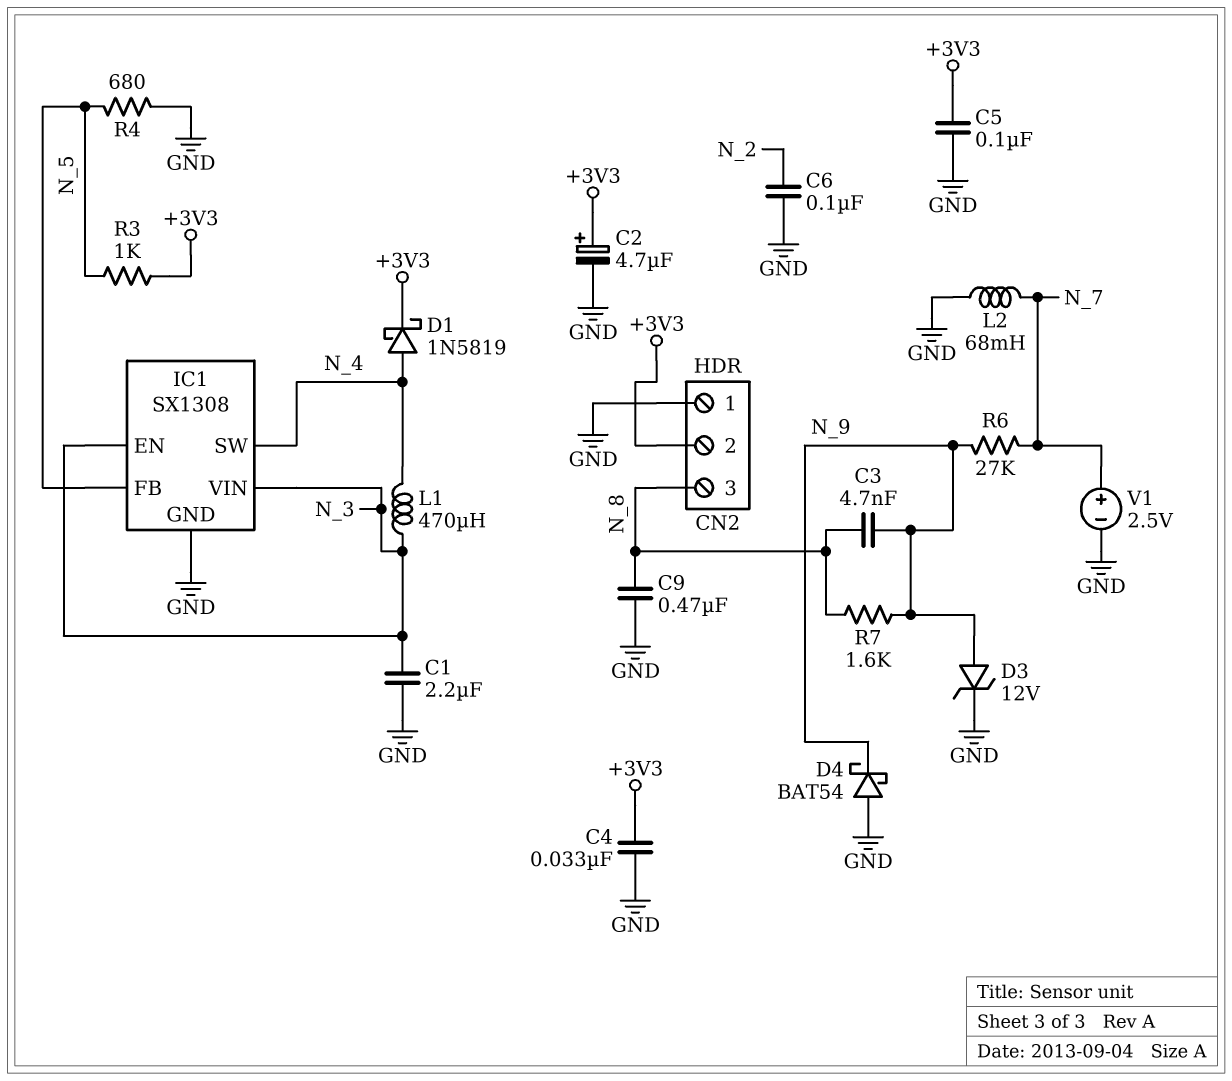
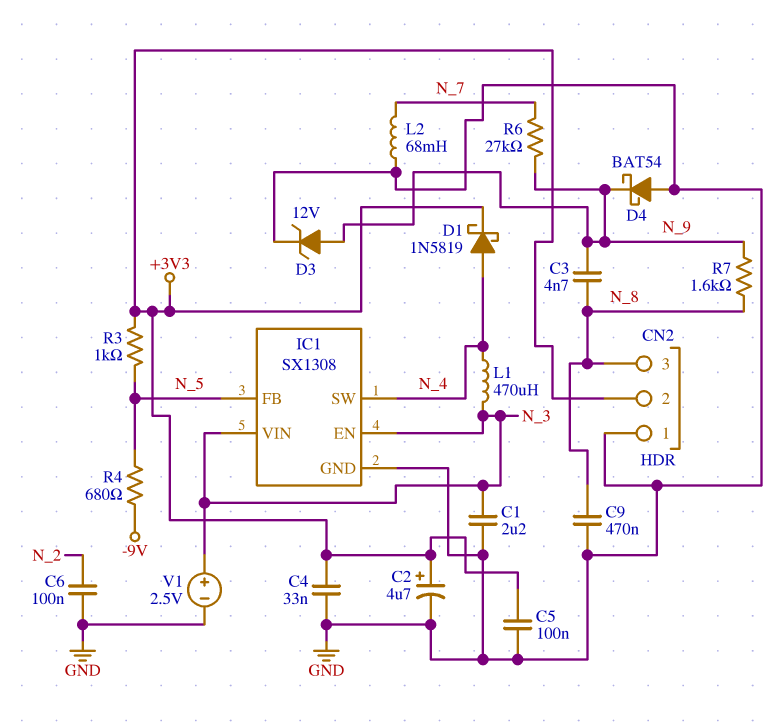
R4: 680 (GND, N_5) -> 680 (-9V, N_5)
V1: 2.5V (plus N_7, minus GND) -> 2.5V (plus N_3, minus GND)

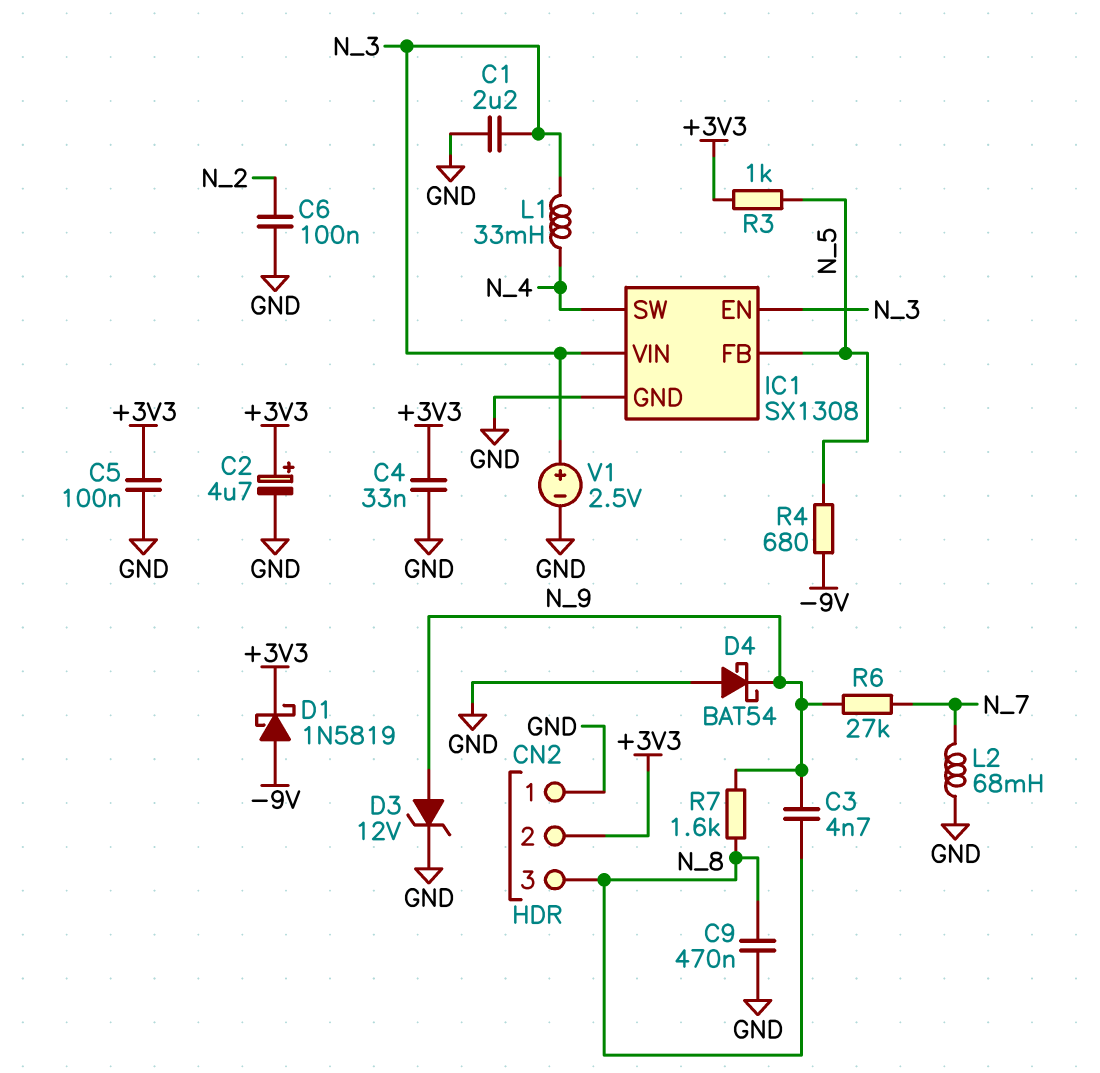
D1: schottky 1N5819 (A N_4, K +3V3) -> schottky 1N5819 (A -9V, K +3V3)
L1: 470uH (N_3, N_4) -> 33mH (N_3, N_4)

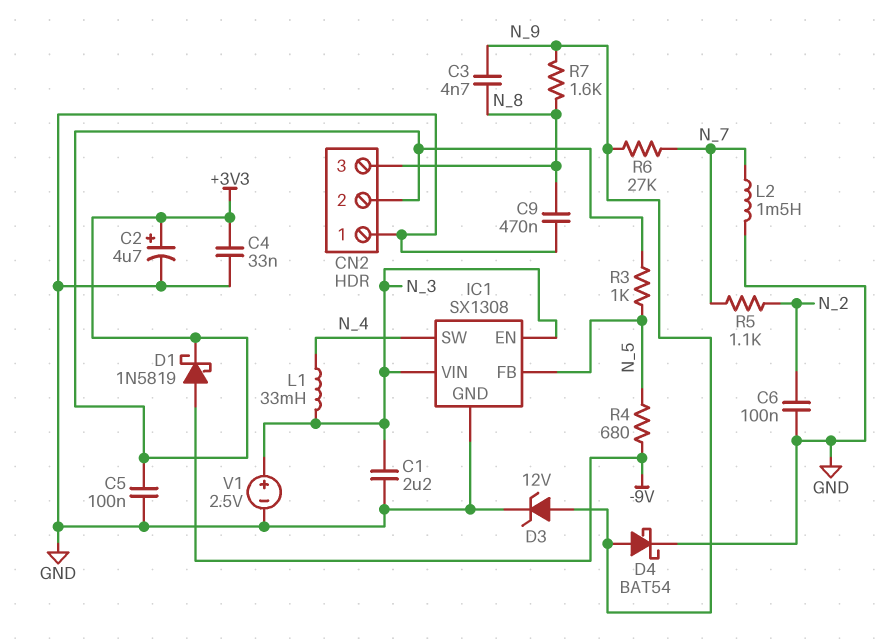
D4: schottky BAT54 (A GND, K N_9) -> schottky BAT54 (A N_9, K GND)
L2: 68mH (GND, N_7) -> 1.5mH (GND, N_7)
R5: none -> 1.1k (N_2, N_7)

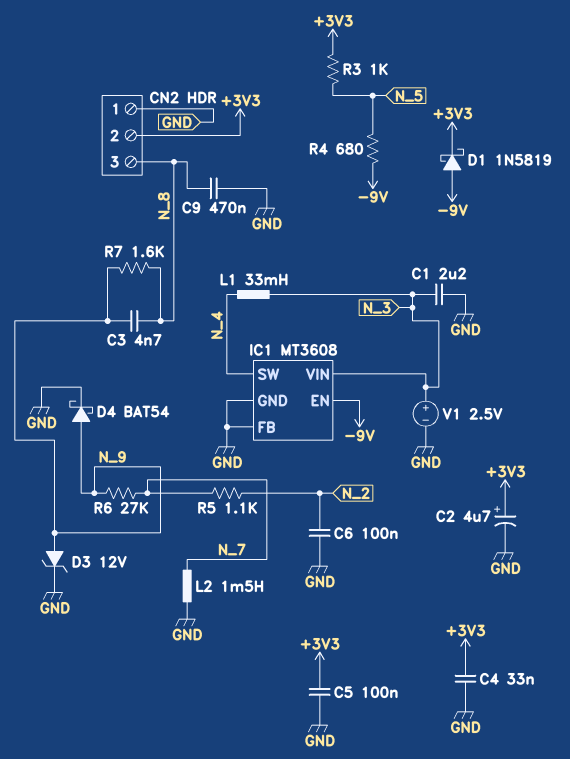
IC1: SX1308 -> MT3608
IC1 pin EN: N_3 -> -9V
IC1 pin FB: N_5 -> GND

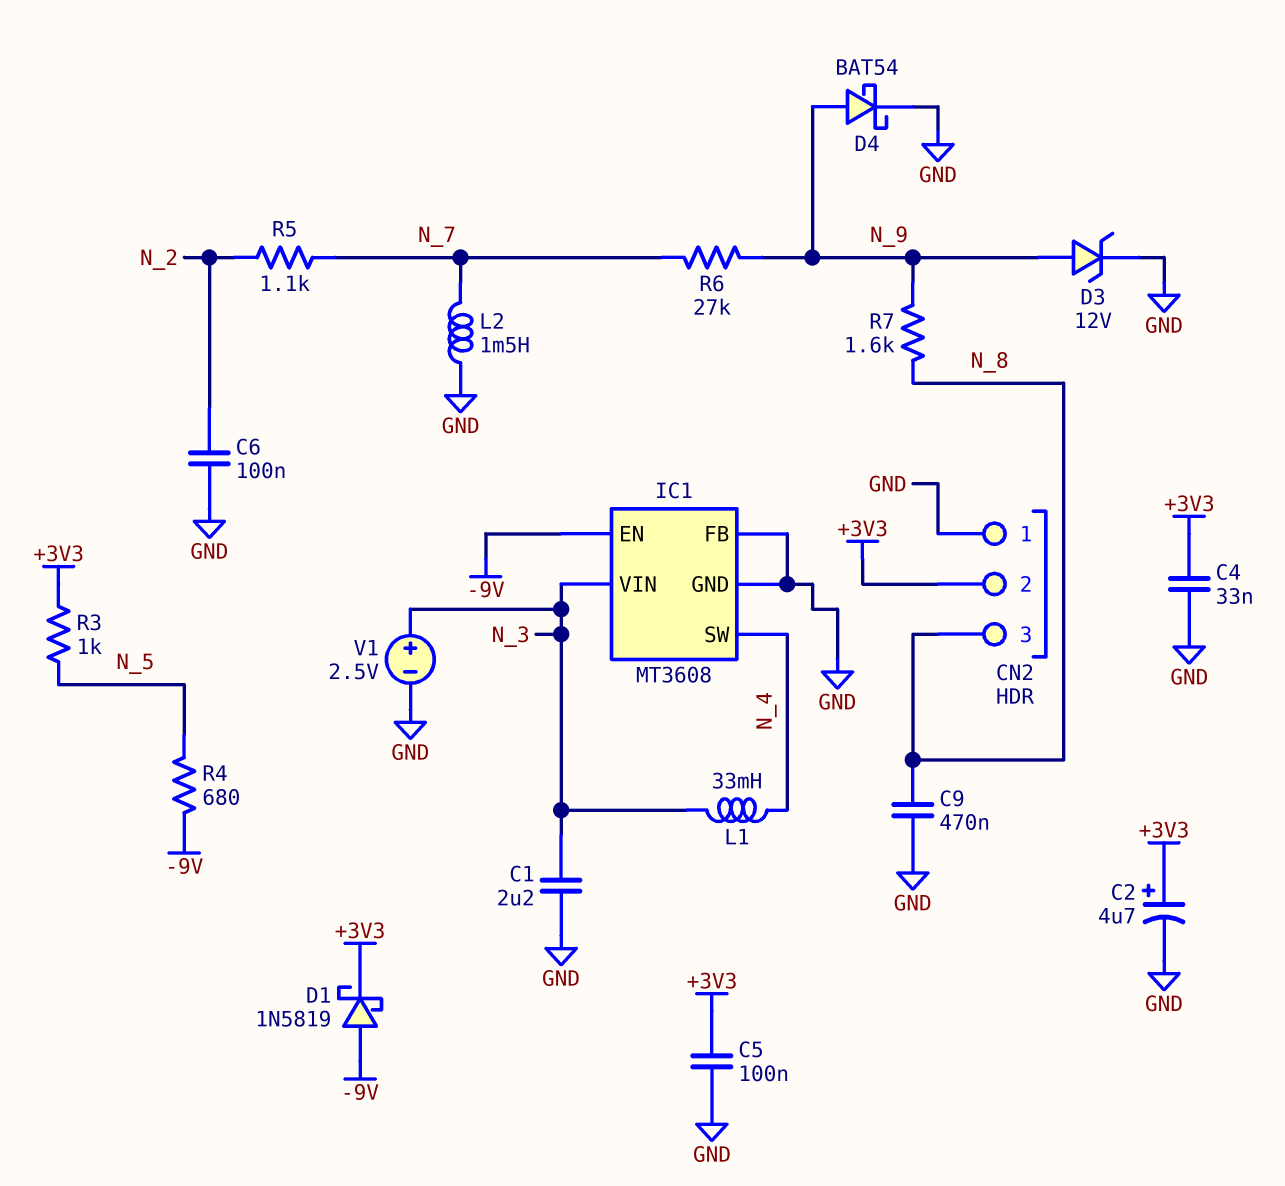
C3: 4.7nF (N_8, N_9) -> none

